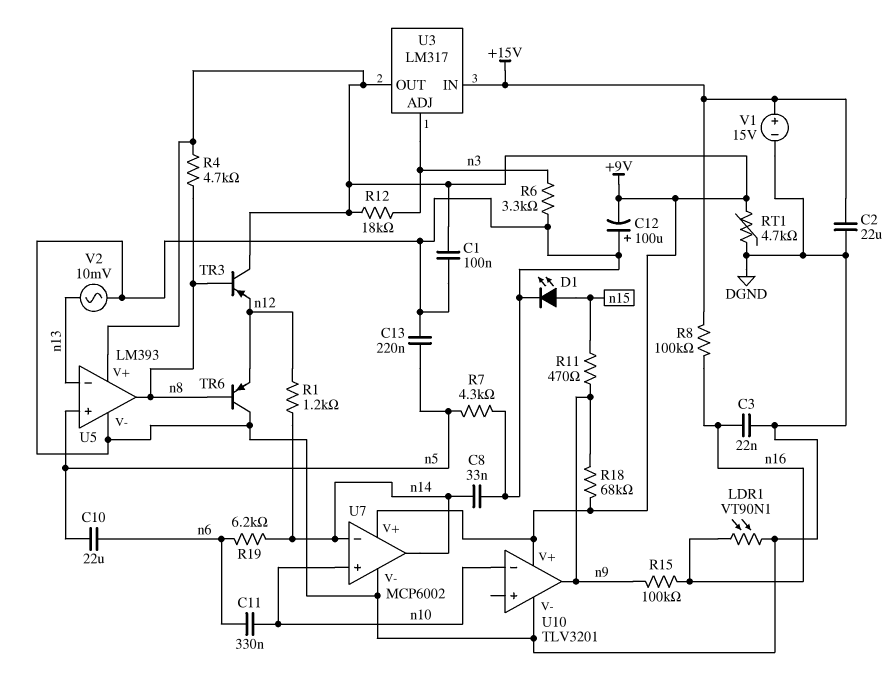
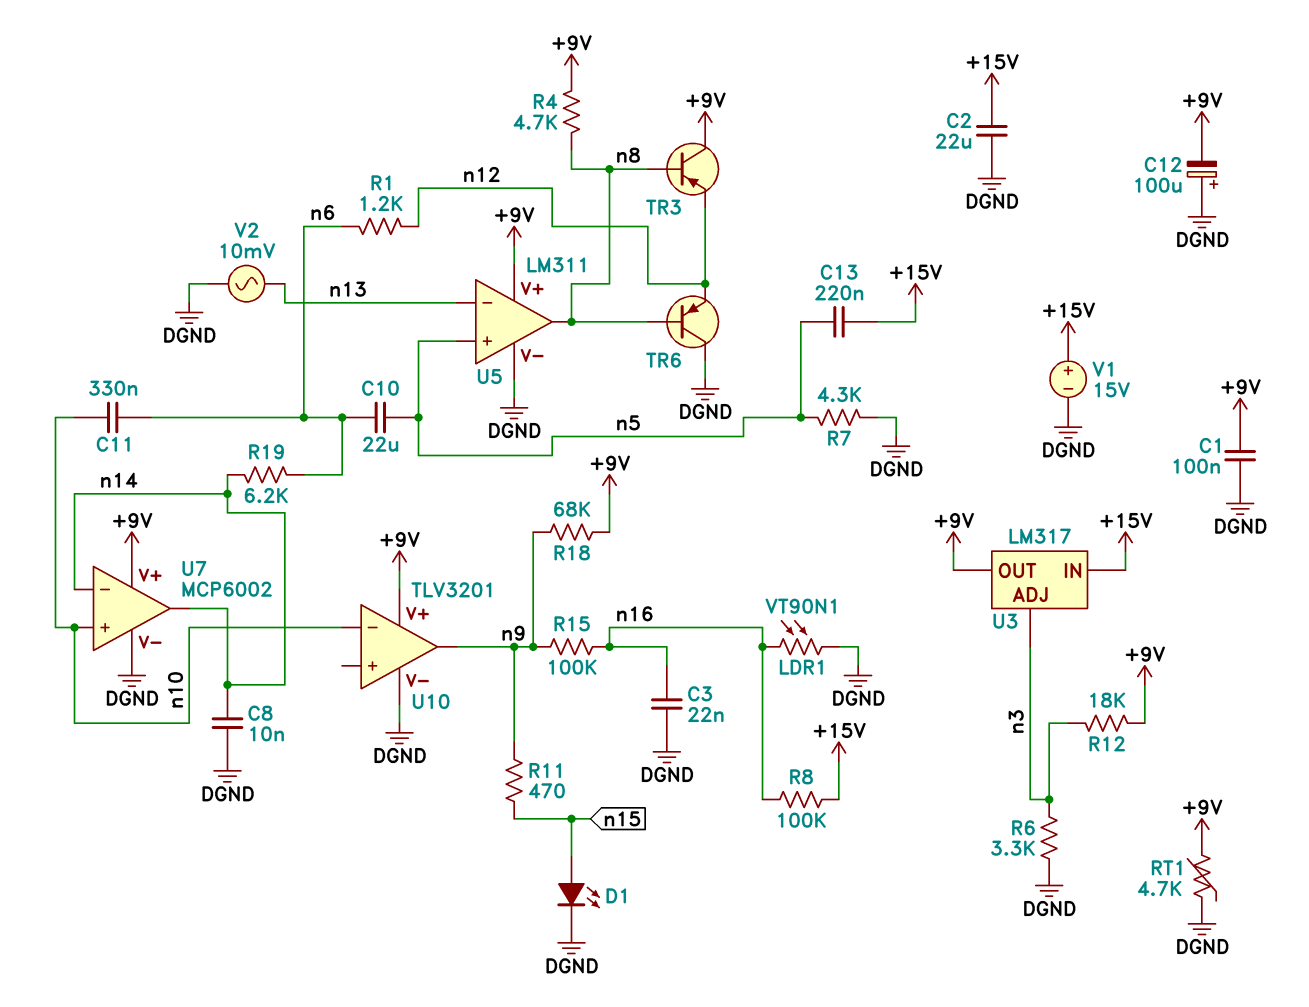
C8: 33nF (DGND, n14) -> 10nF (DGND, n14)
C13: 220nF (DGND, n5) -> 220nF (+15V, n5)
R1: 1.2k (n12, n14) -> 1.2k (n6, n12)
U5: LM393 -> LM311

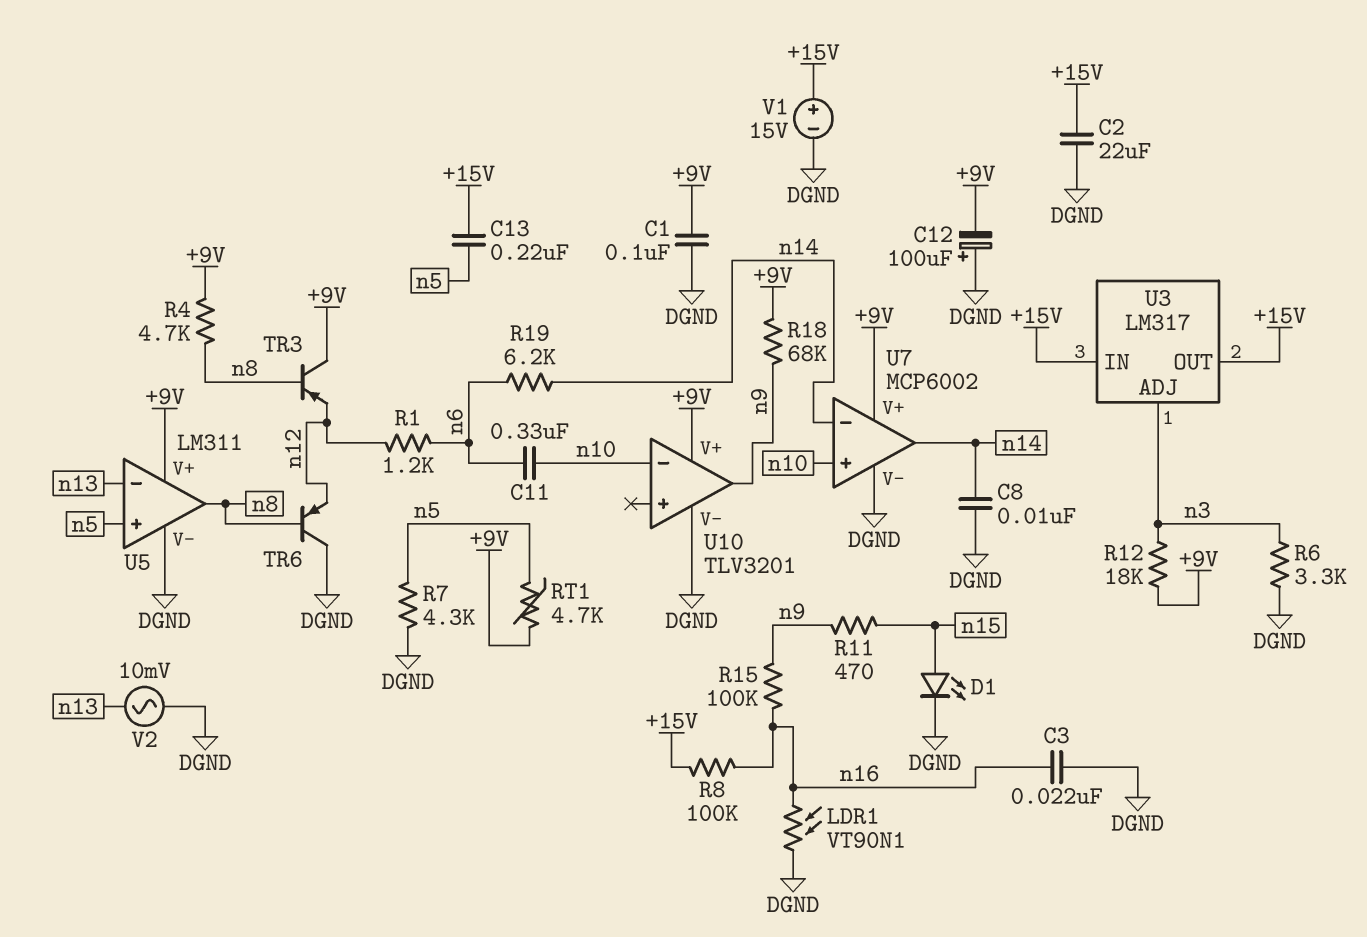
C10: 22uF (n5, n6) -> none
RT1: 4.7k (+9V, DGND) -> 4.7k (+9V, n5)
U3 pin OUT: +9V -> +15V

